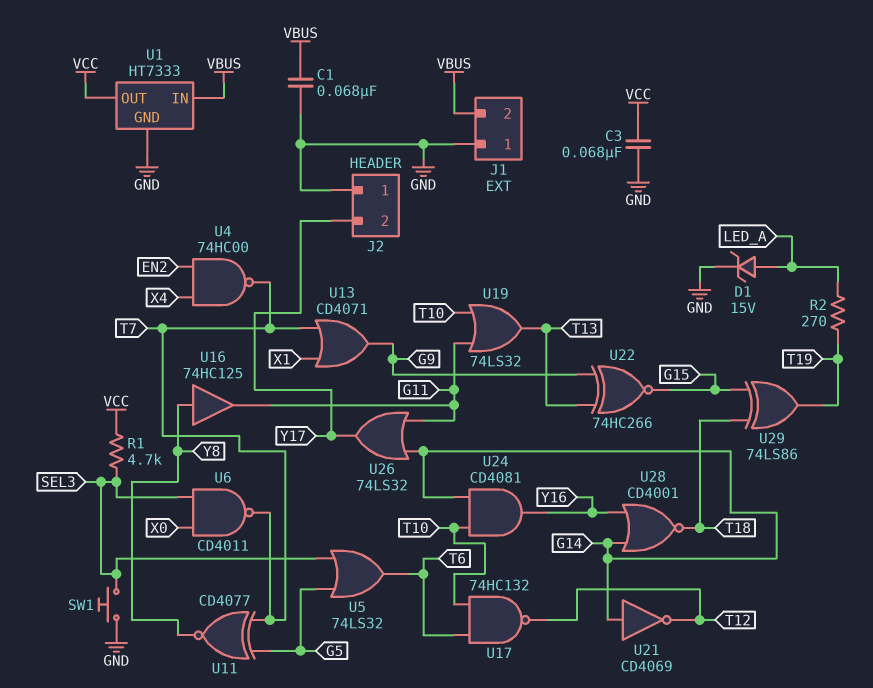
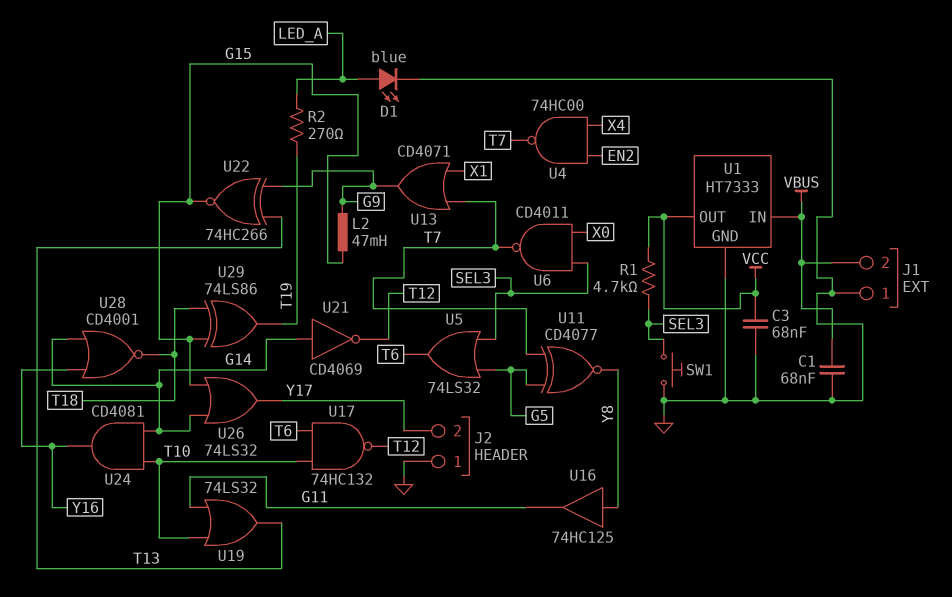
D1: zener 15V (A LED_A, K GND) -> LED blue (A LED_A, K GND)
L2: none -> 47mH (G9, G15)
U26: OR 74LS32 (in G11, in G14, out Y17) -> OR 74LS32 (in G14, in G15, out Y17)

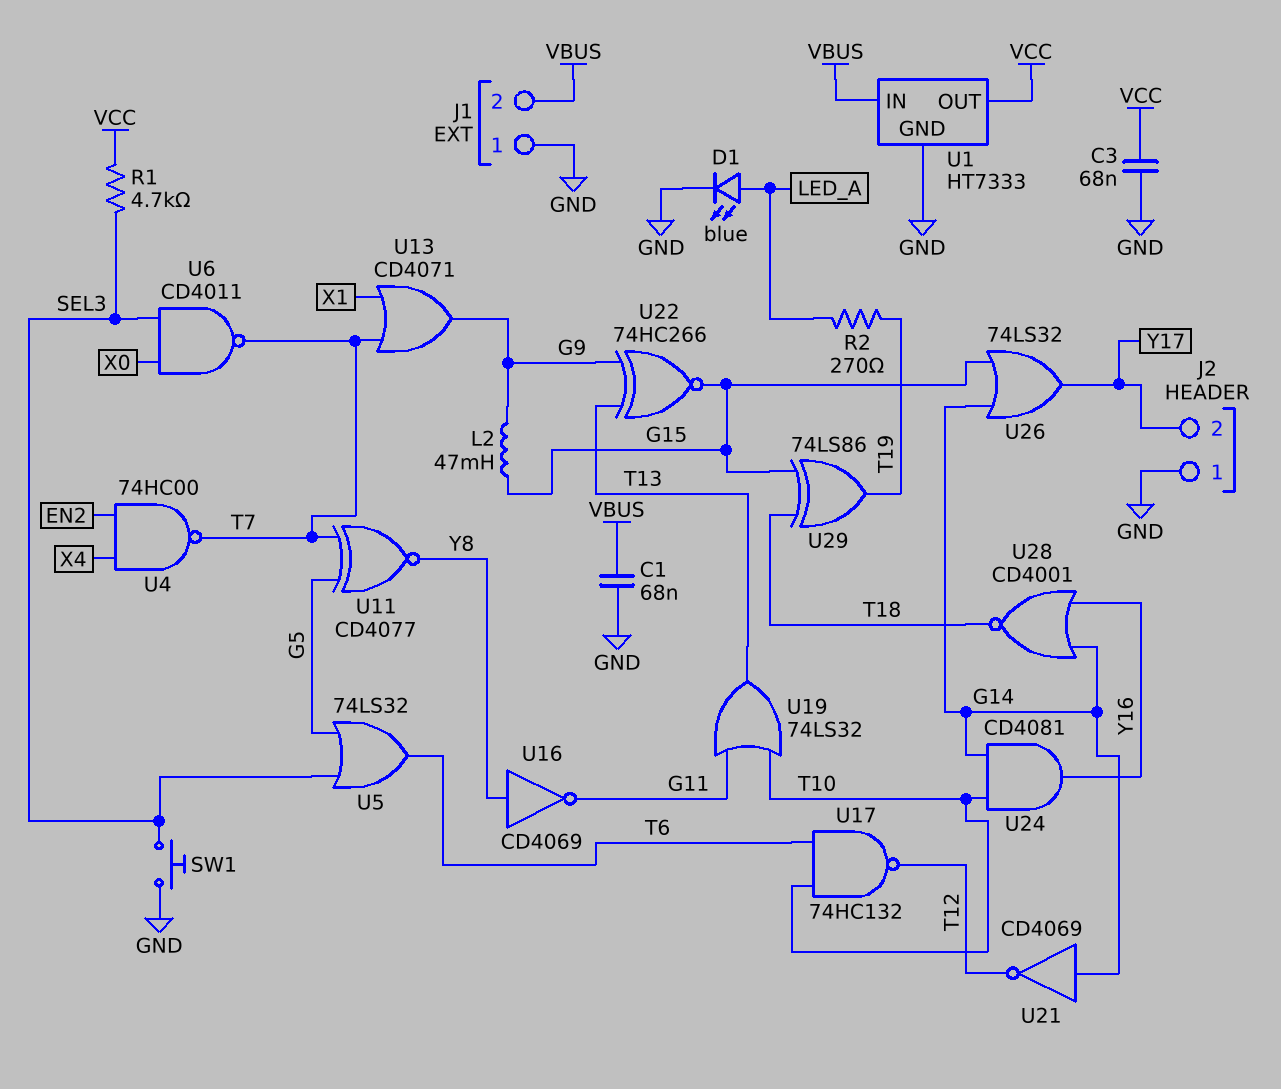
U16: buffer 74HC125 (in Y8, out G11) -> NOT CD4069 (in Y8, out G11)

